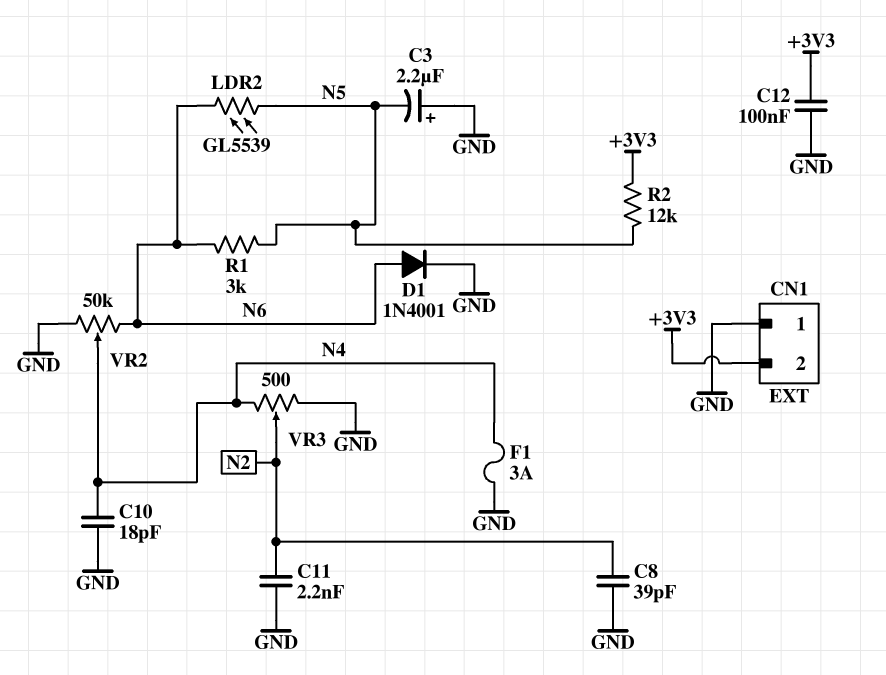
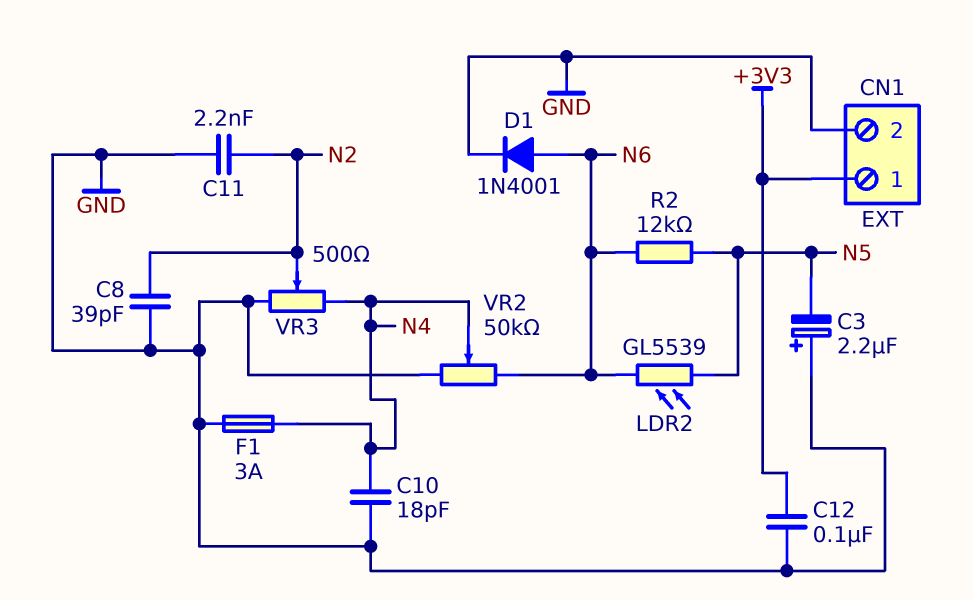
CN1 pin 1: GND -> +3V3
CN1 pin 2: +3V3 -> GND
R1: 3k (N5, N6) -> none
R2: 12k (+3V3, N5) -> 12k (N5, N6)

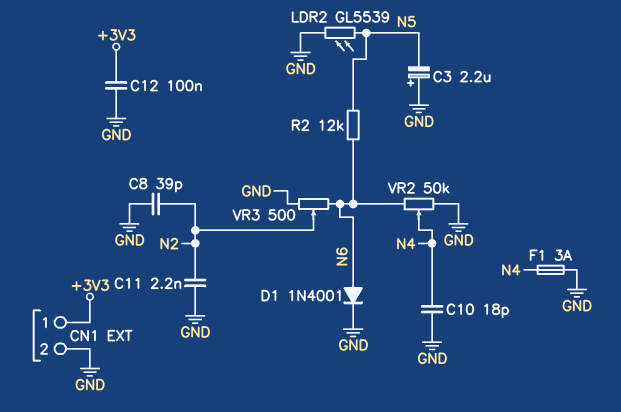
LDR2: GL5539 (N5, N6) -> GL5539 (GND, N5)
VR3: 500 (GND, N4, wiper N2) -> 500 (GND, N6, wiper N2)

